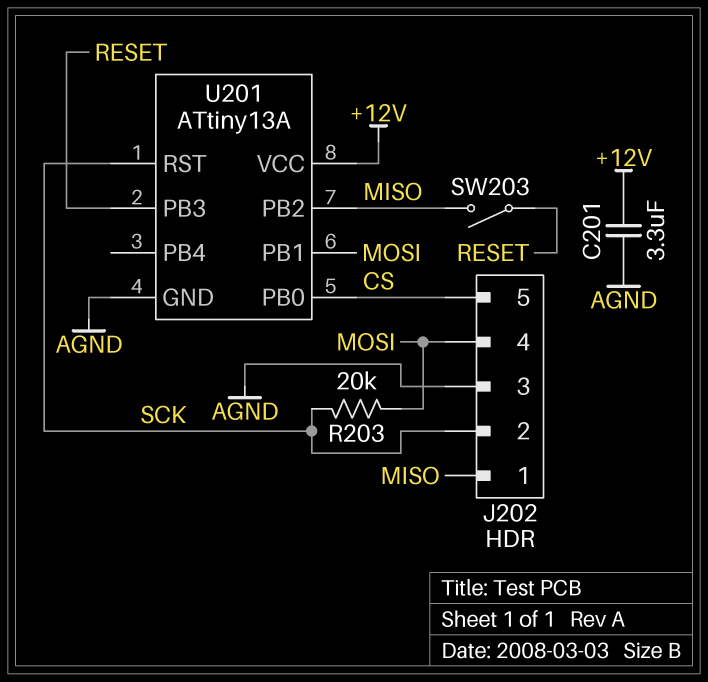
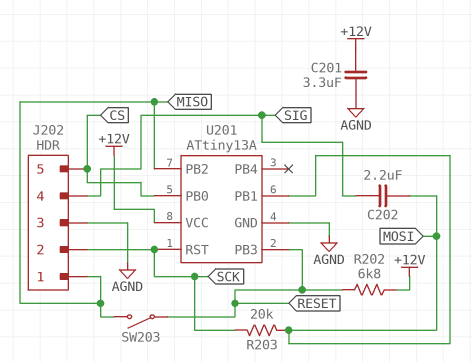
C202: none -> 2.2uF (MOSI, SIG)
J202 pin 4: MOSI -> SIG
R202: none -> 6.8k (+12V, RESET)

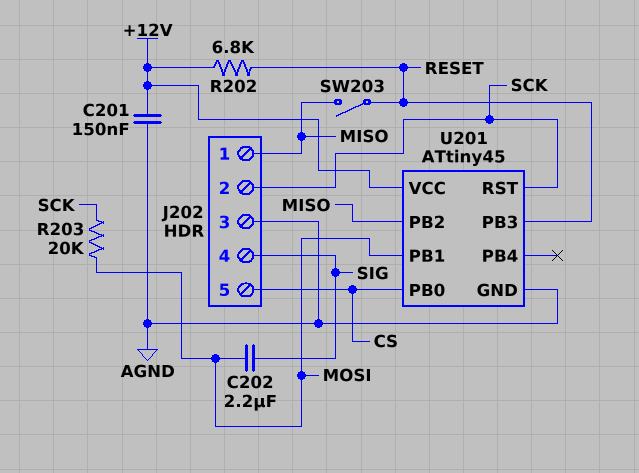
C201: 3.3uF (+12V, AGND) -> 150nF (+12V, AGND)
U201: ATtiny13A -> ATtiny45

